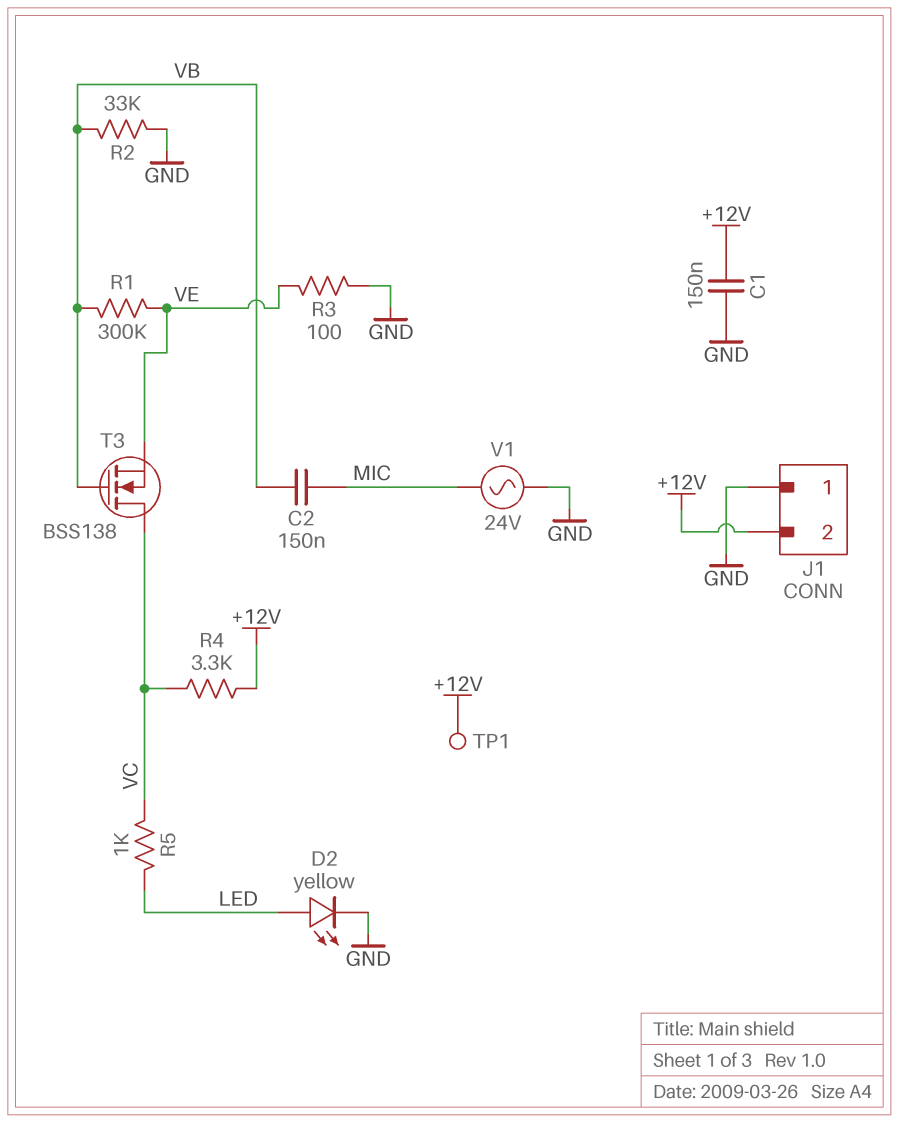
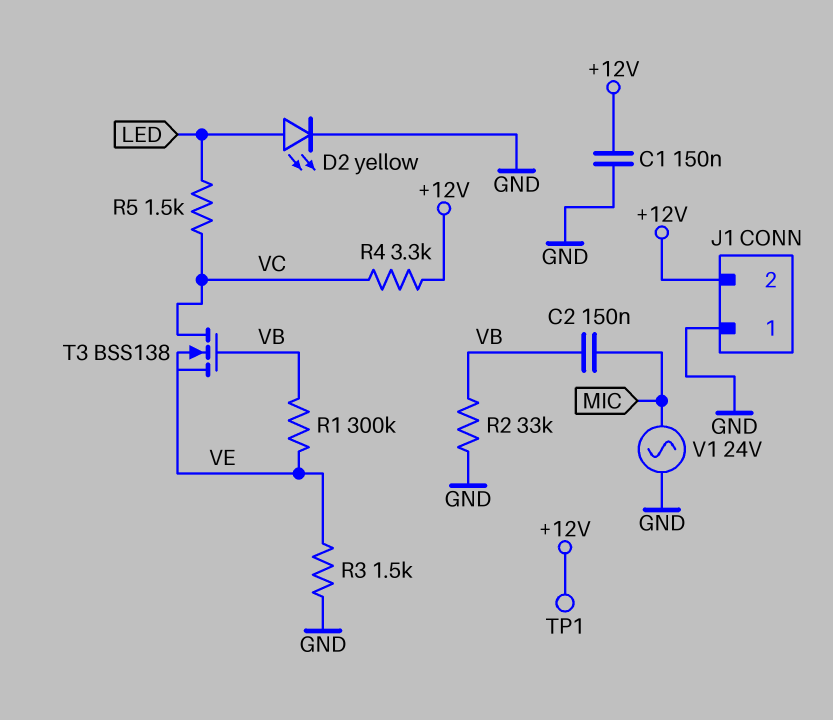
R3: 100 (GND, VE) -> 1.5k (GND, VE)
R5: 1k (LED, VC) -> 1.5k (LED, VC)

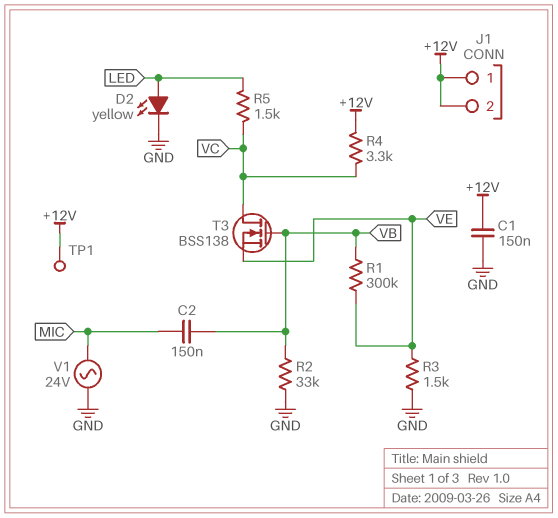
J1 pin 1: GND -> +12V

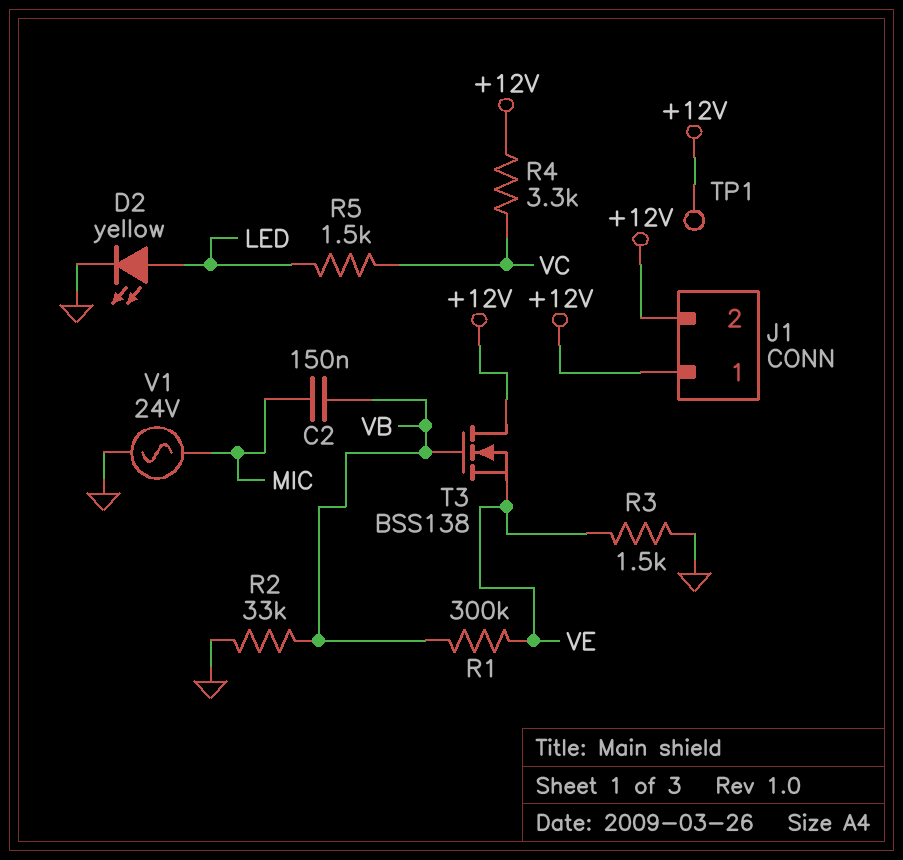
C1: 150nF (+12V, GND) -> none
T3: NMOS BSS138 (G VB, D VC, S VE) -> NMOS BSS138 (G VB, D +12V, S VE)

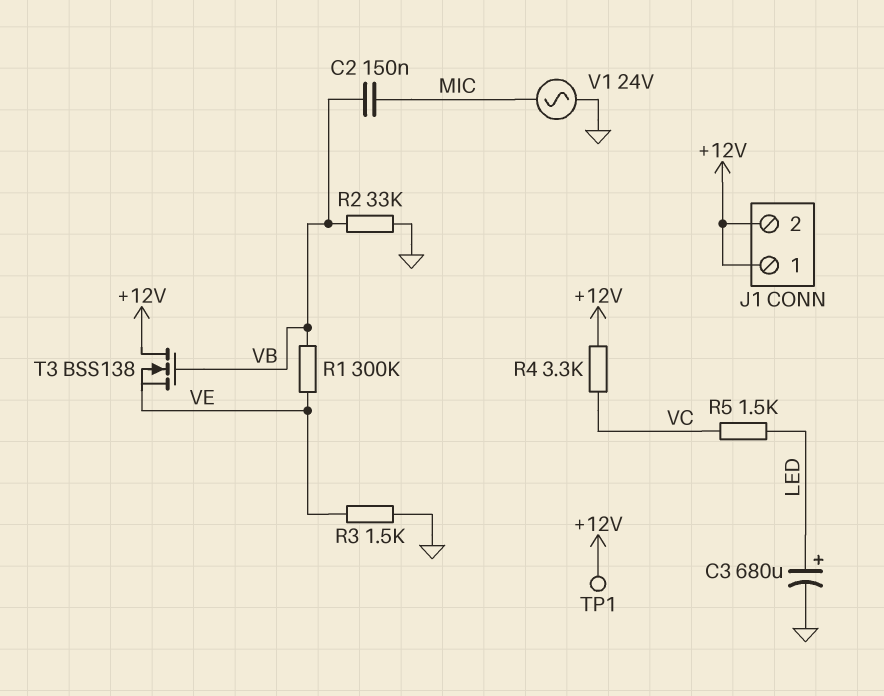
C3: none -> 680uF (plus LED, minus GND)
D2: LED yellow (A LED, K GND) -> none

